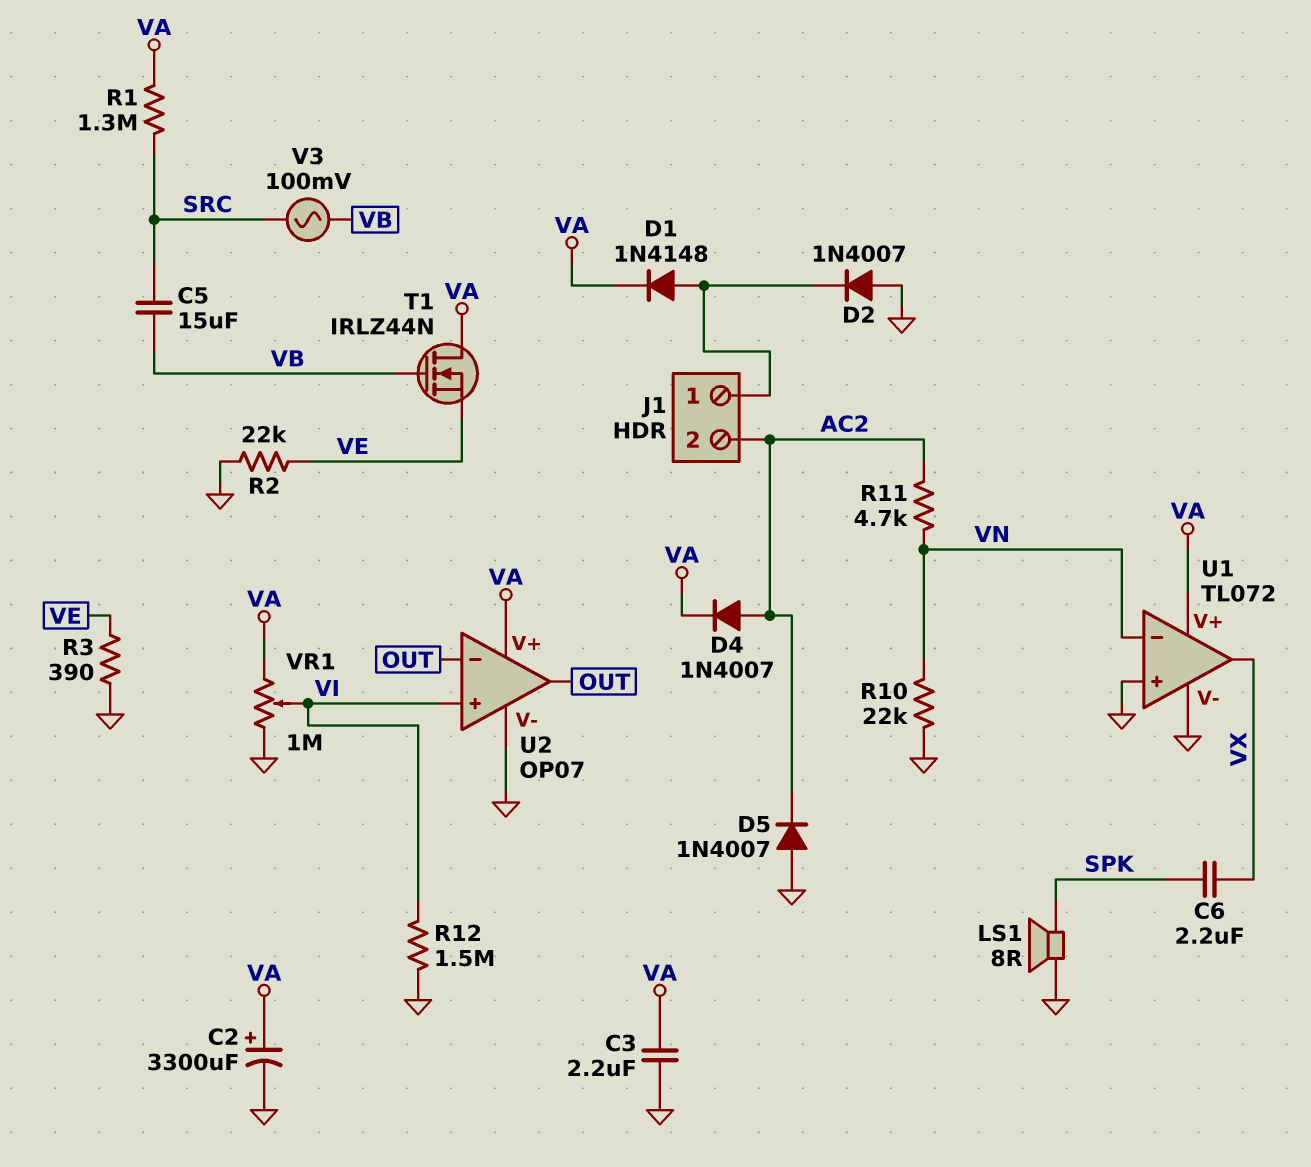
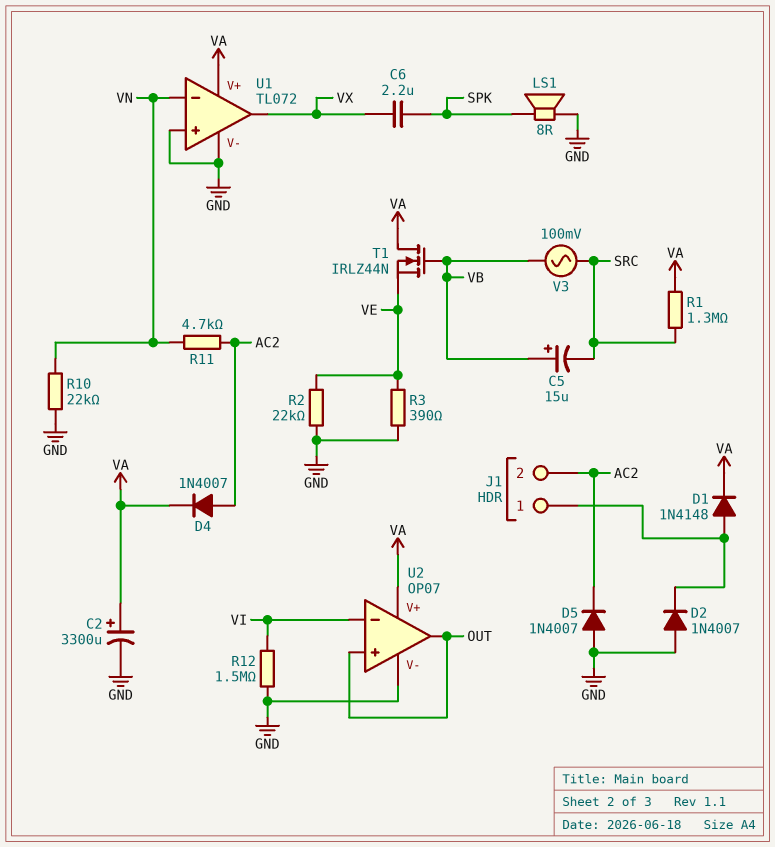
C3: 2.2uF (GND, VA) -> none
C5: 15uF (SRC, VB) -> 15uF (plus VB, minus SRC)
U2 pin in+: VI -> OUT
U2 pin in-: OUT -> VI
VR1: 1M (GND, VA, wiper VI) -> none

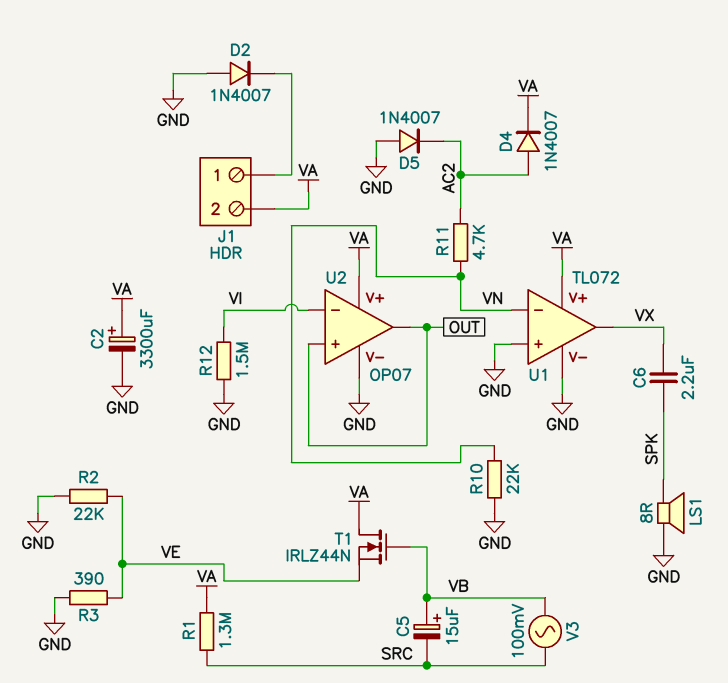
D1: diode 1N4148 (A J1/1, K VA) -> none
J1 pin 2: AC2 -> VA

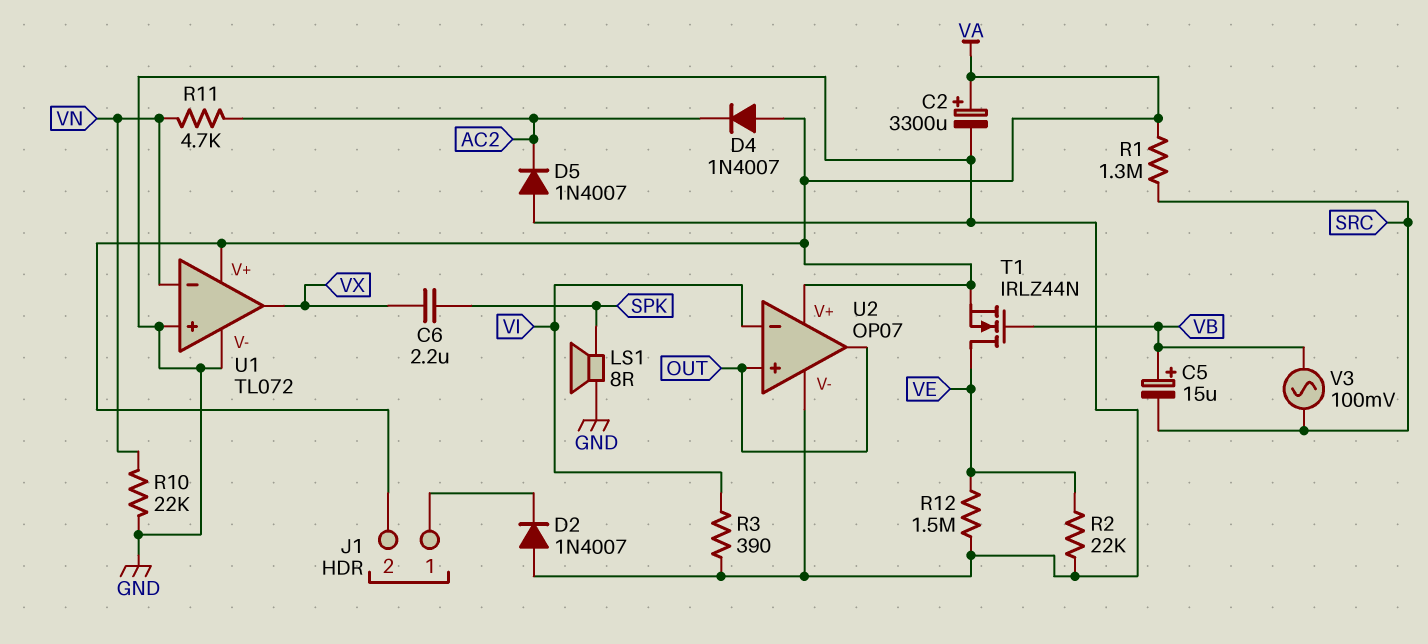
D4: diode 1N4007 (A AC2, K VA) -> diode 1N4007 (A VA, K AC2)
R3: 390 (GND, VE) -> 390 (GND, VI)
R12: 1.5M (GND, VI) -> 1.5M (GND, VE)
T1: NMOS IRLZ44N (G VB, D VA, S VE) -> NMOS IRLZ44N (G VB, D VE, S VA)

